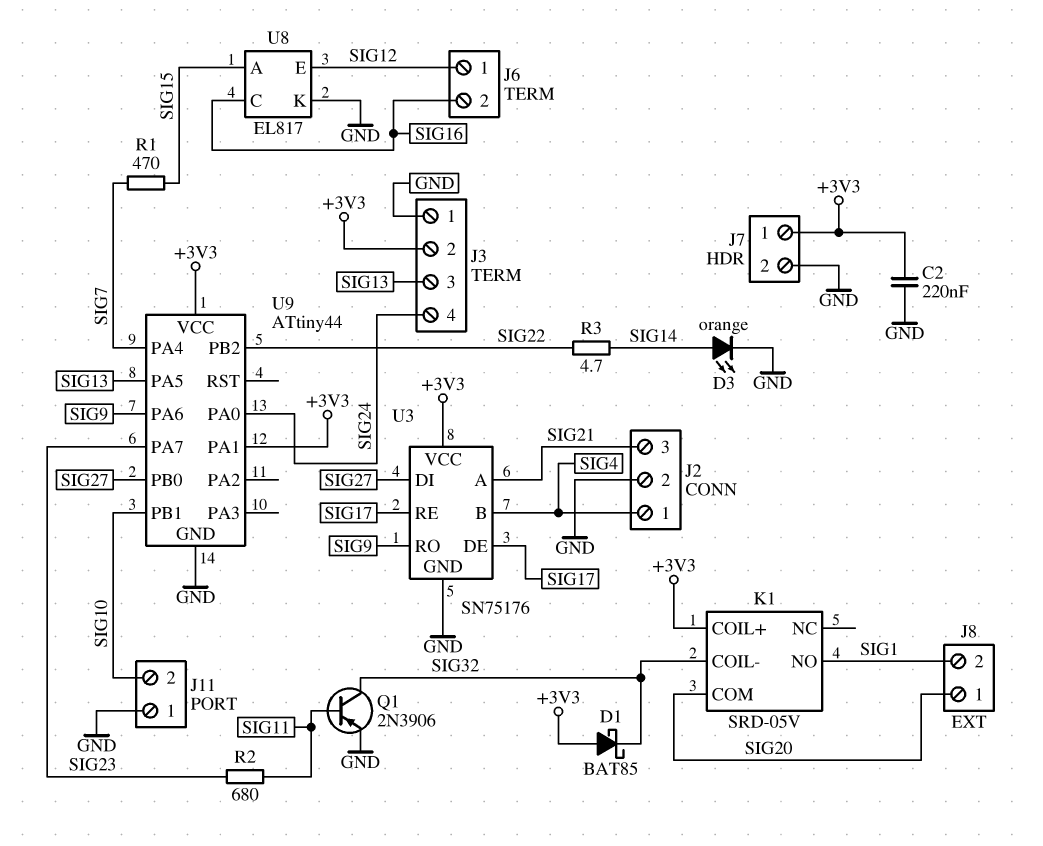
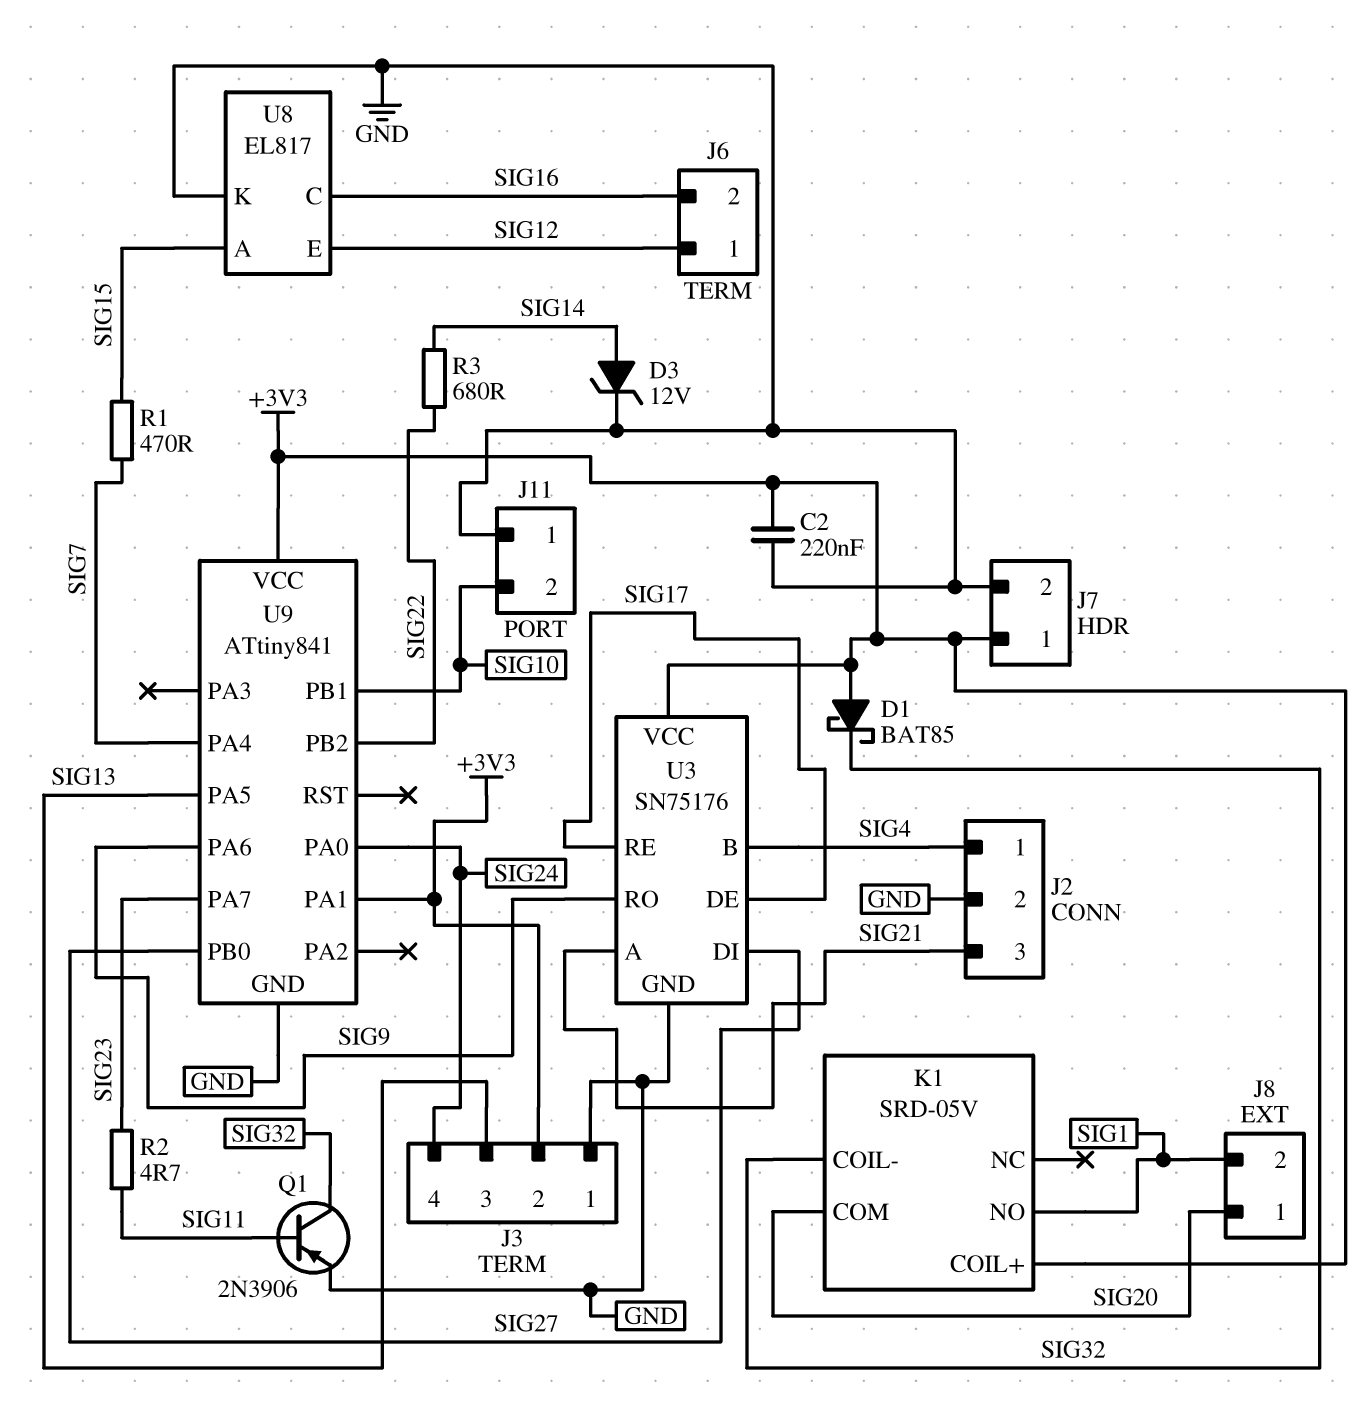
D3: LED orange (A SIG14, K GND) -> zener 12V (A SIG14, K GND)
R2: 680 (SIG11, SIG23) -> 4.7 (SIG11, SIG23)
R3: 4.7 (SIG14, SIG22) -> 680 (SIG14, SIG22)
U9: ATtiny44 -> ATtiny841

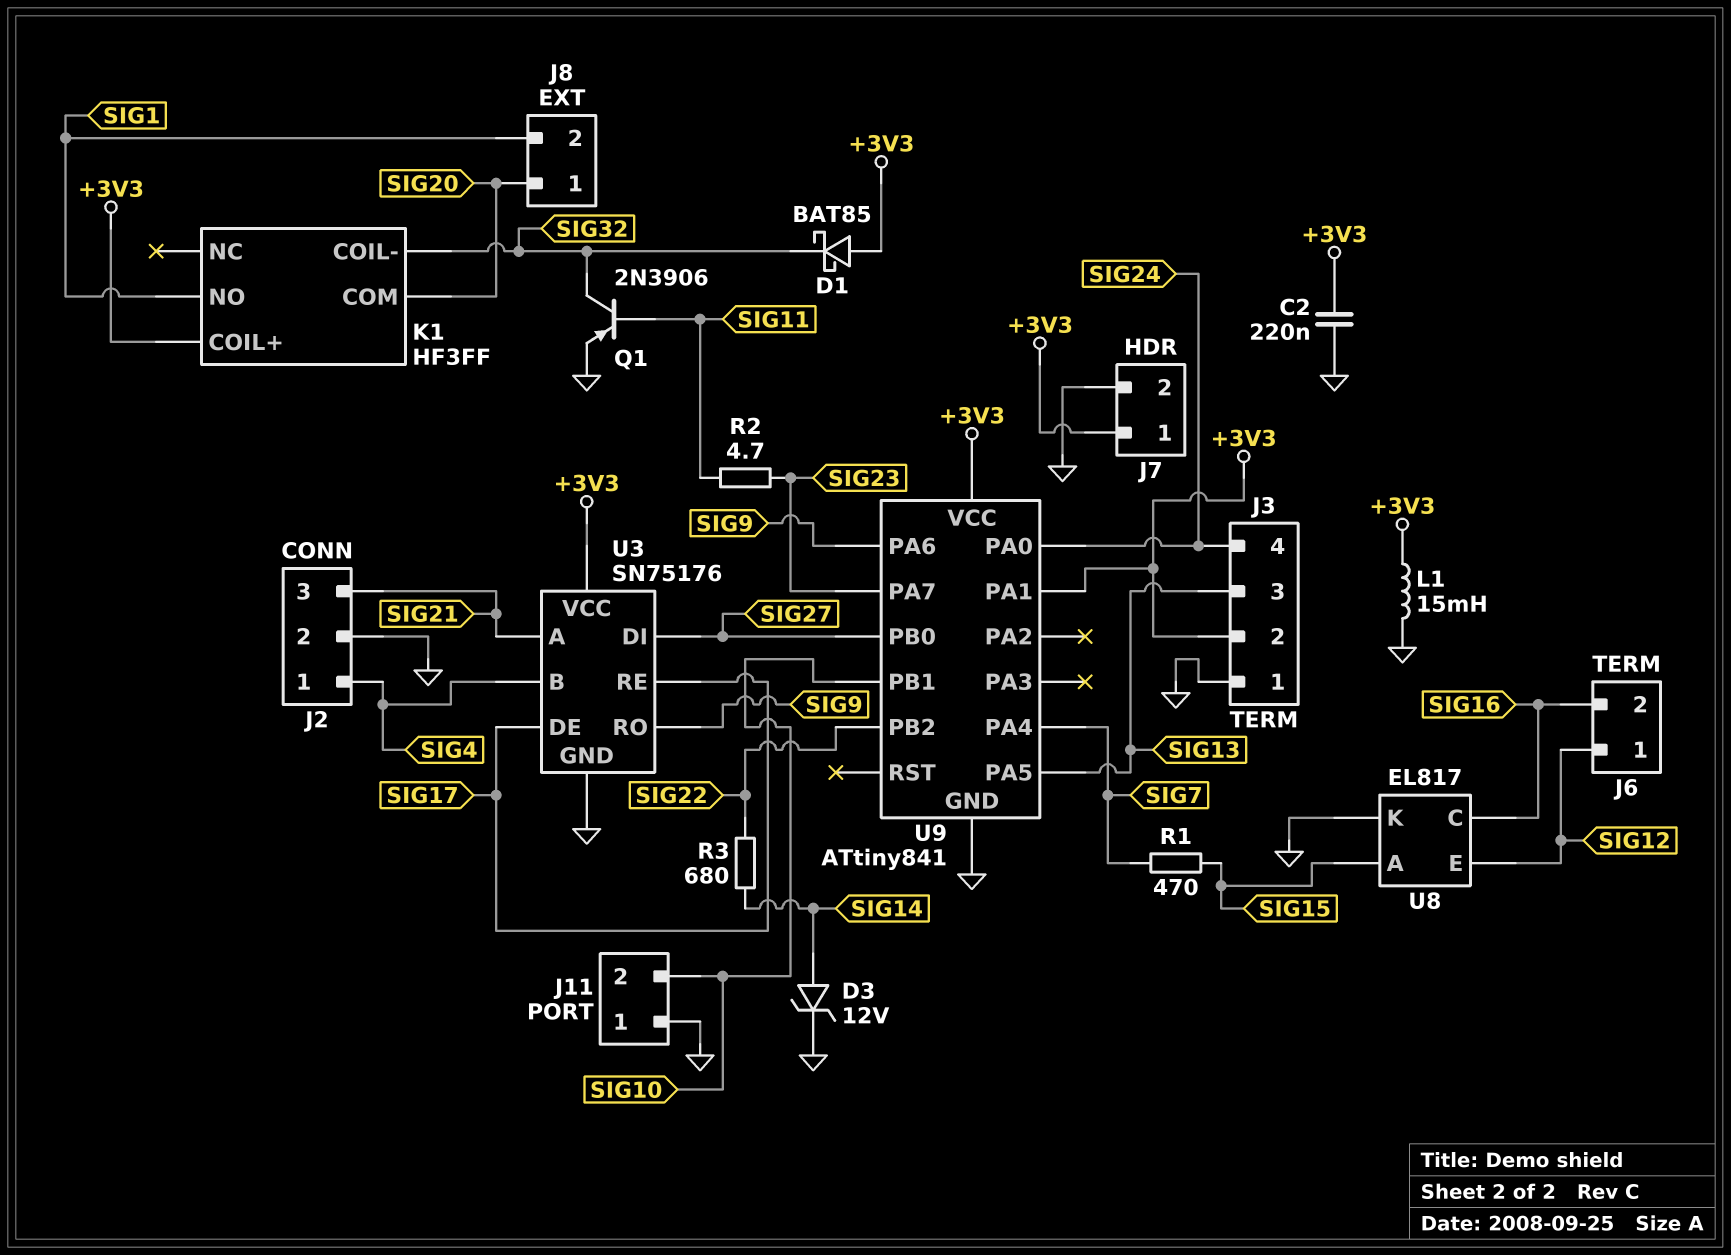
K1: SRD-05V -> HF3FF
L1: none -> 15mH (+3V3, GND)

